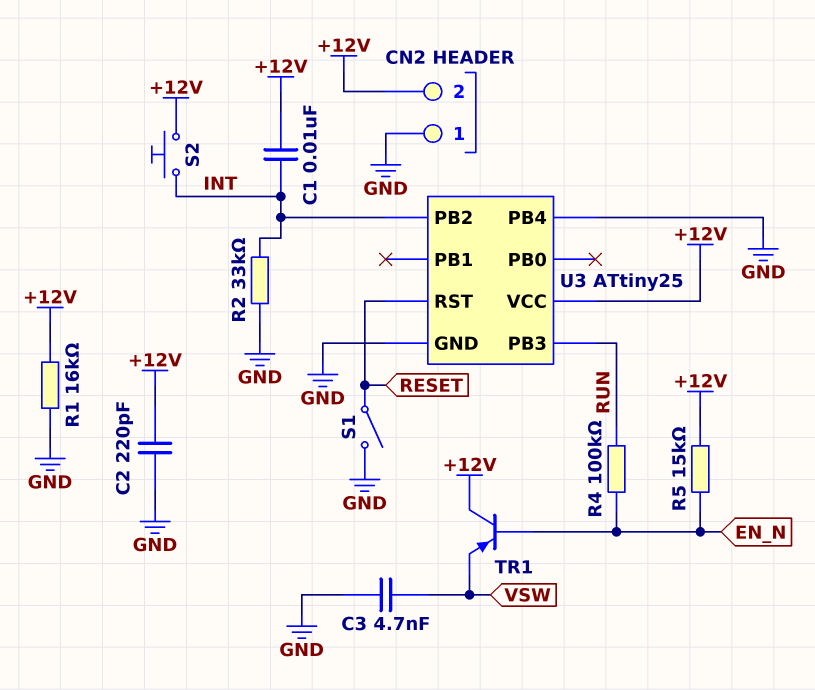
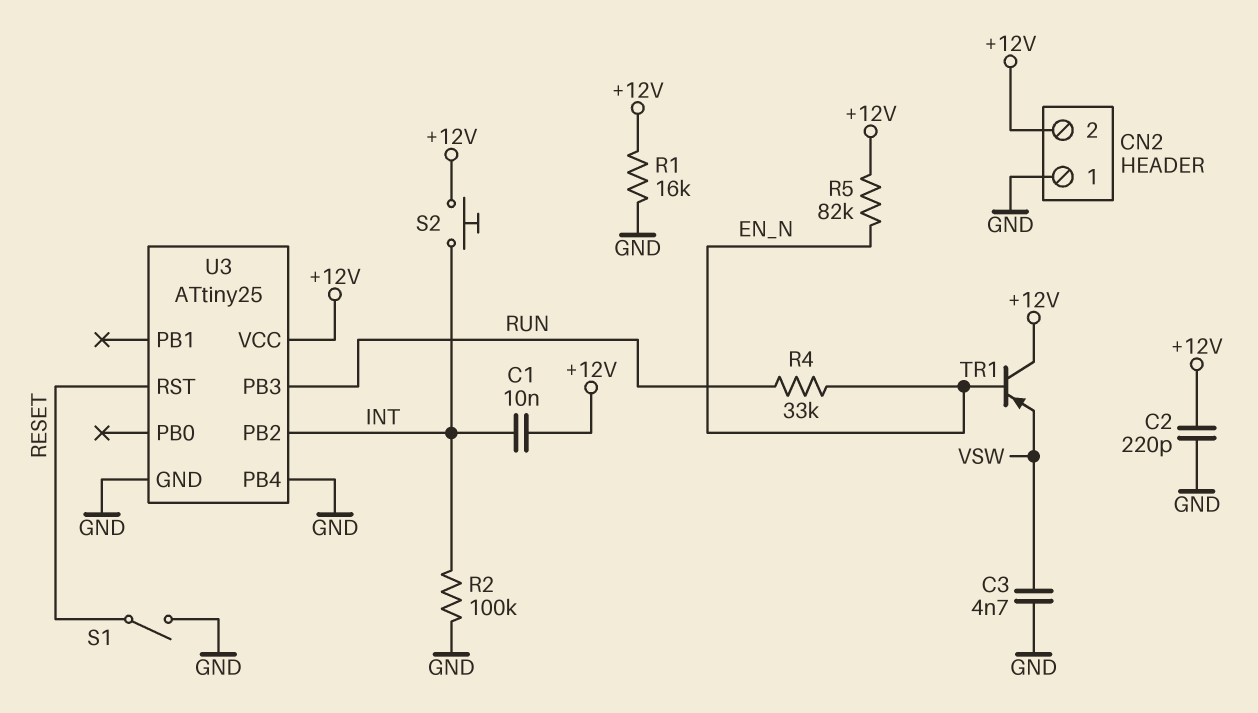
R2: 33k (GND, INT) -> 100k (GND, INT)
R4: 100k (EN_N, RUN) -> 33k (EN_N, RUN)
R5: 15k (+12V, EN_N) -> 82k (+12V, EN_N)

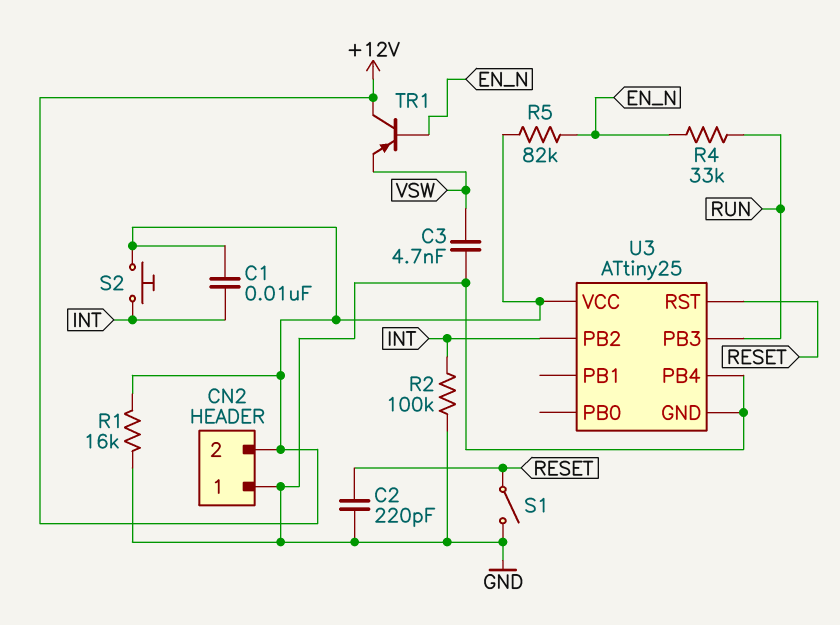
C2: 220pF (+12V, GND) -> 220pF (GND, RESET)

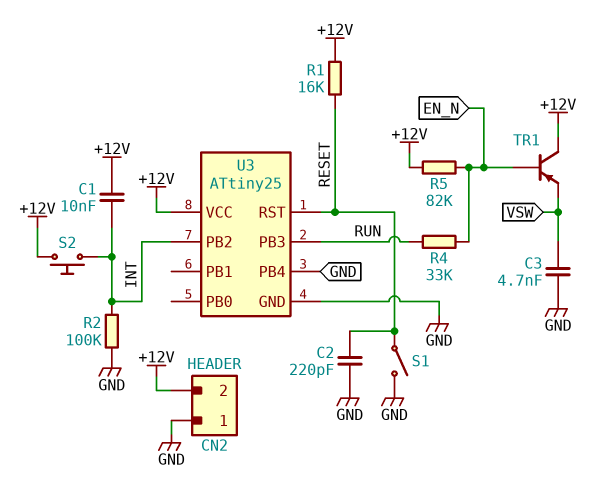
R1: 16k (+12V, GND) -> 16k (+12V, RESET)

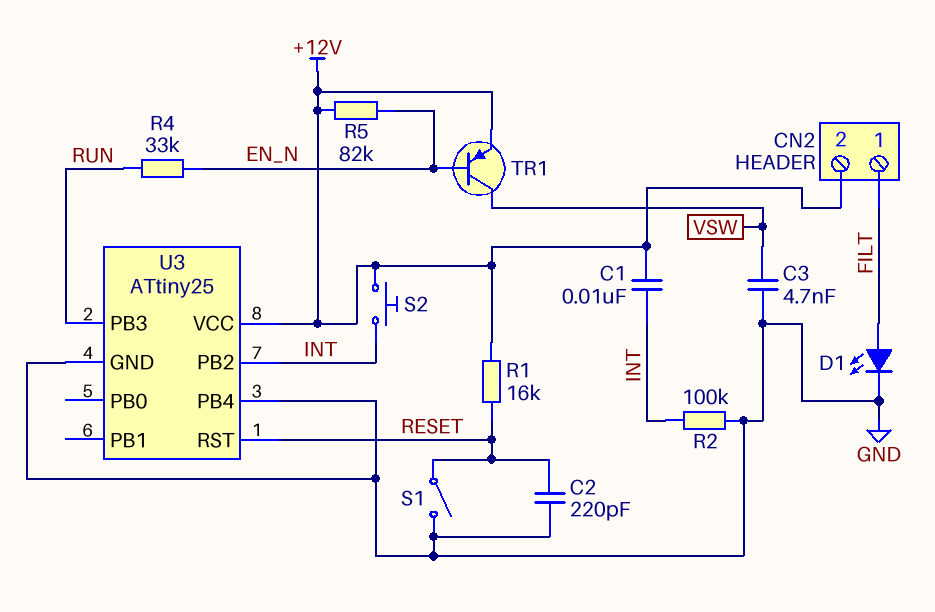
CN2 pin 1: GND -> FILT
D1: none -> LED (A FILT, K GND)
TR1: PNP (B EN_N, C +12V, E VSW) -> PNP (B EN_N, C VSW, E +12V)

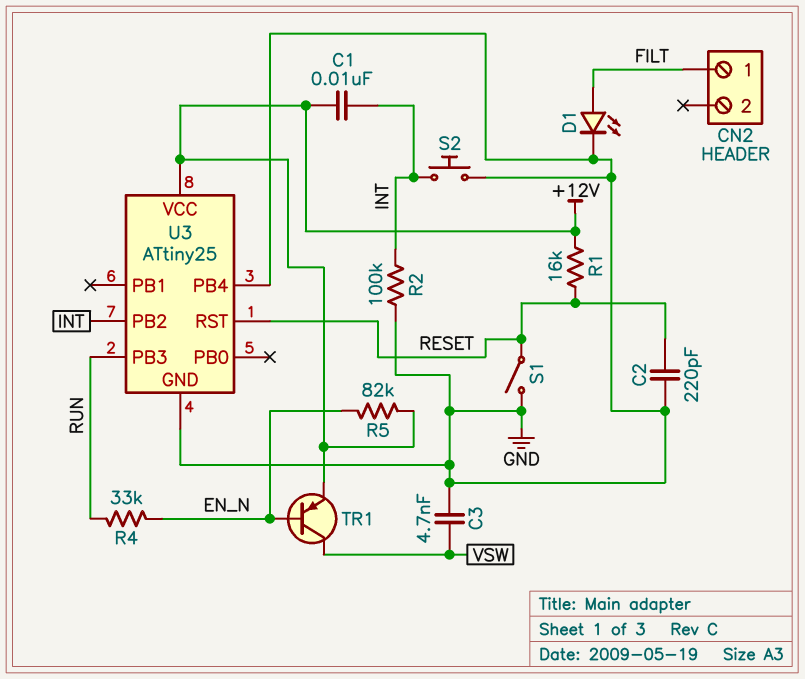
CN2 pin 2: +12V -> none
S2: button (+12V, INT) -> button (GND, INT)

